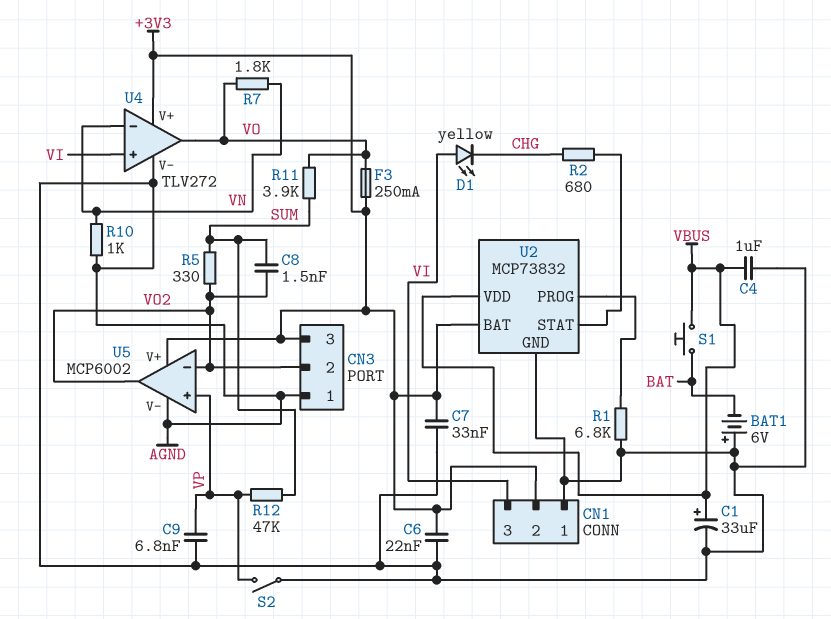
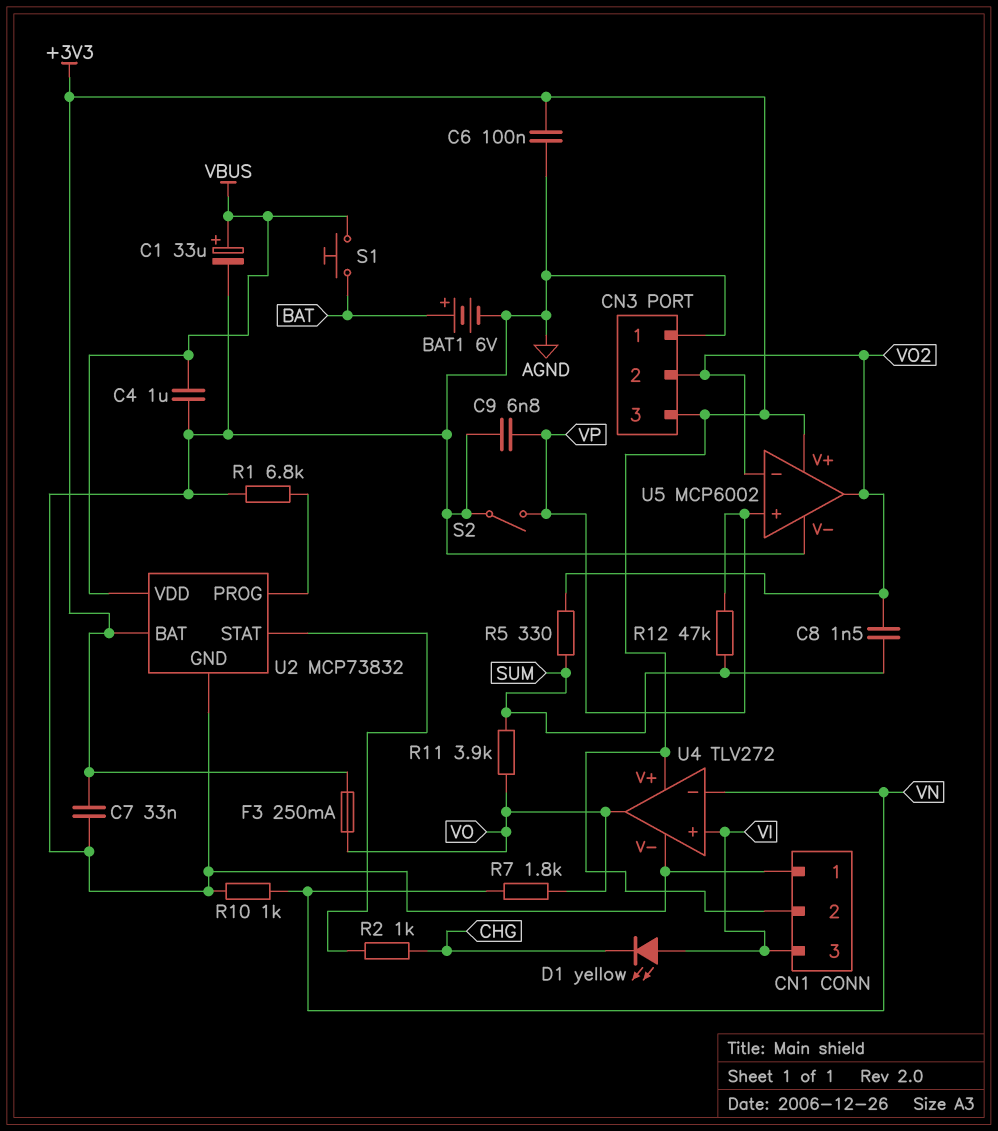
BAT1: 6V (plus AGND, minus BAT) -> 6V (plus BAT, minus AGND)
C6: 22nF (+3V3, AGND) -> 100nF (+3V3, AGND)
R2: 680 (CHG, U2/STAT) -> 1k (CHG, U2/STAT)

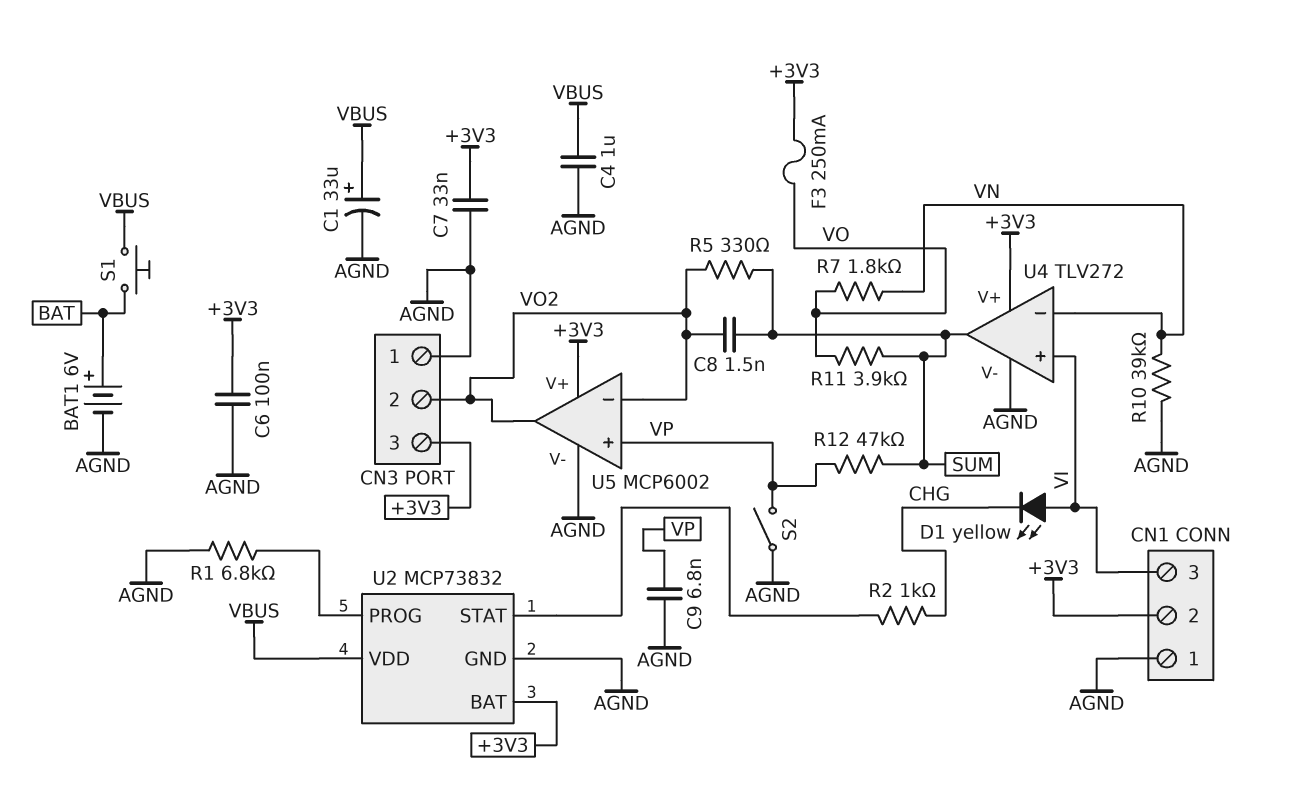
R10: 1k (AGND, VN) -> 39k (AGND, VN)
U4 pin out: VO -> SUM

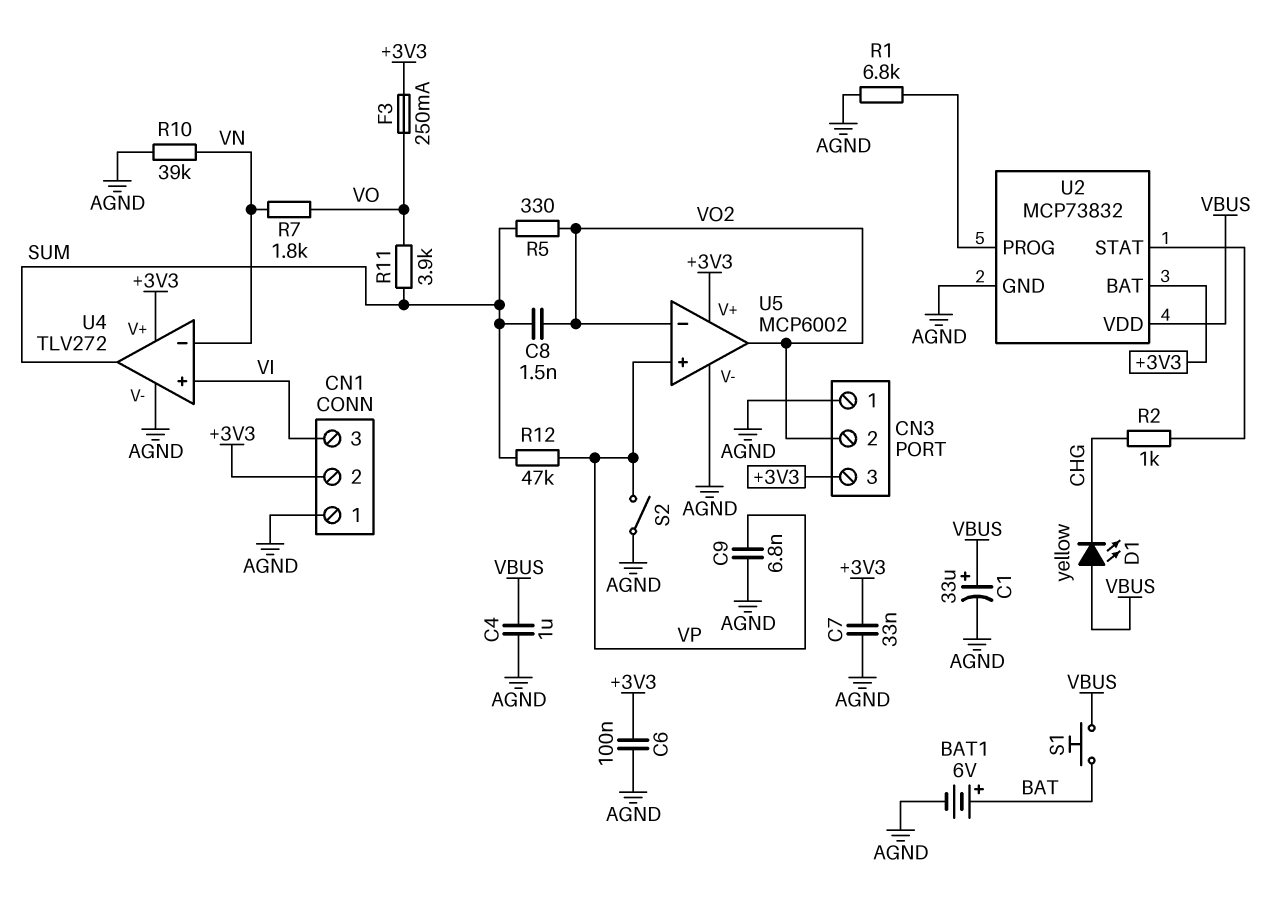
D1: LED yellow (A VI, K CHG) -> LED yellow (A VBUS, K CHG)

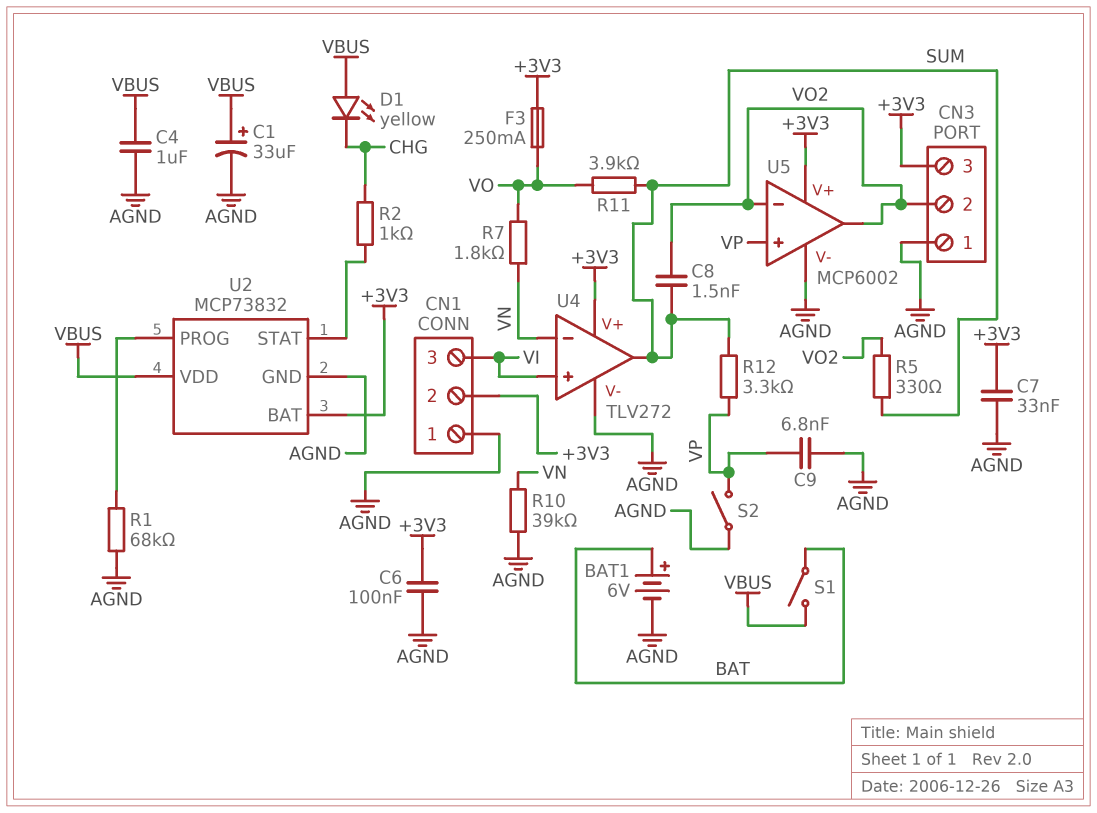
R1: 6.8k (AGND, U2/PROG) -> 68k (AGND, U2/PROG)
R12: 47k (SUM, VP) -> 3.3k (SUM, VP)
S1: button (BAT, VBUS) -> switch (BAT, VBUS)

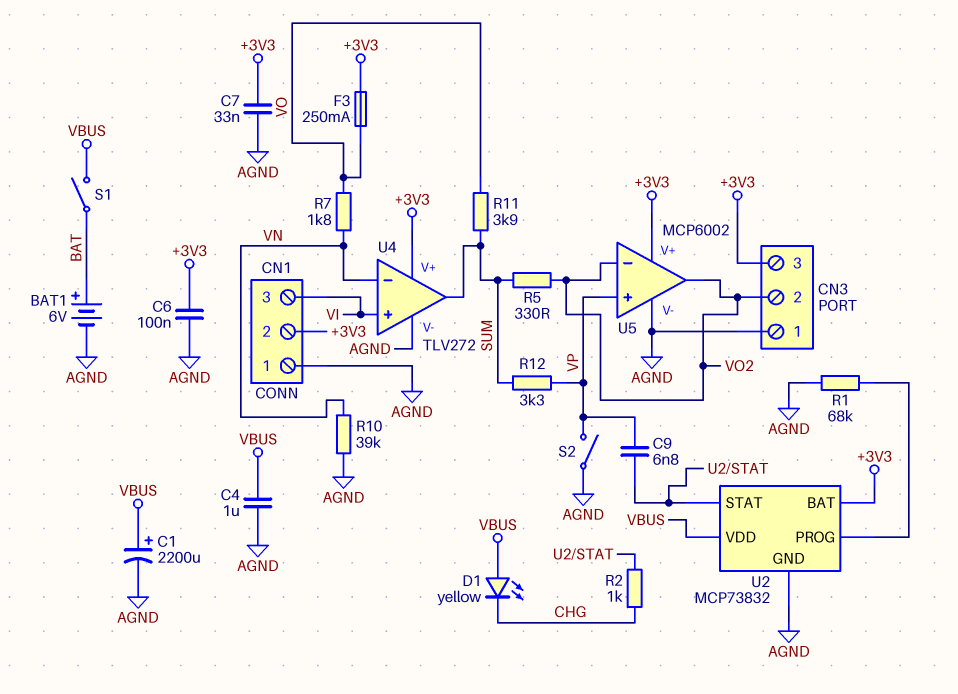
C1: 33uF (plus VBUS, minus AGND) -> 2200uF (plus VBUS, minus AGND)
C8: 1.5nF (SUM, VO2) -> none
C9: 6.8nF (AGND, VP) -> 6.8nF (U2/STAT, VP)

